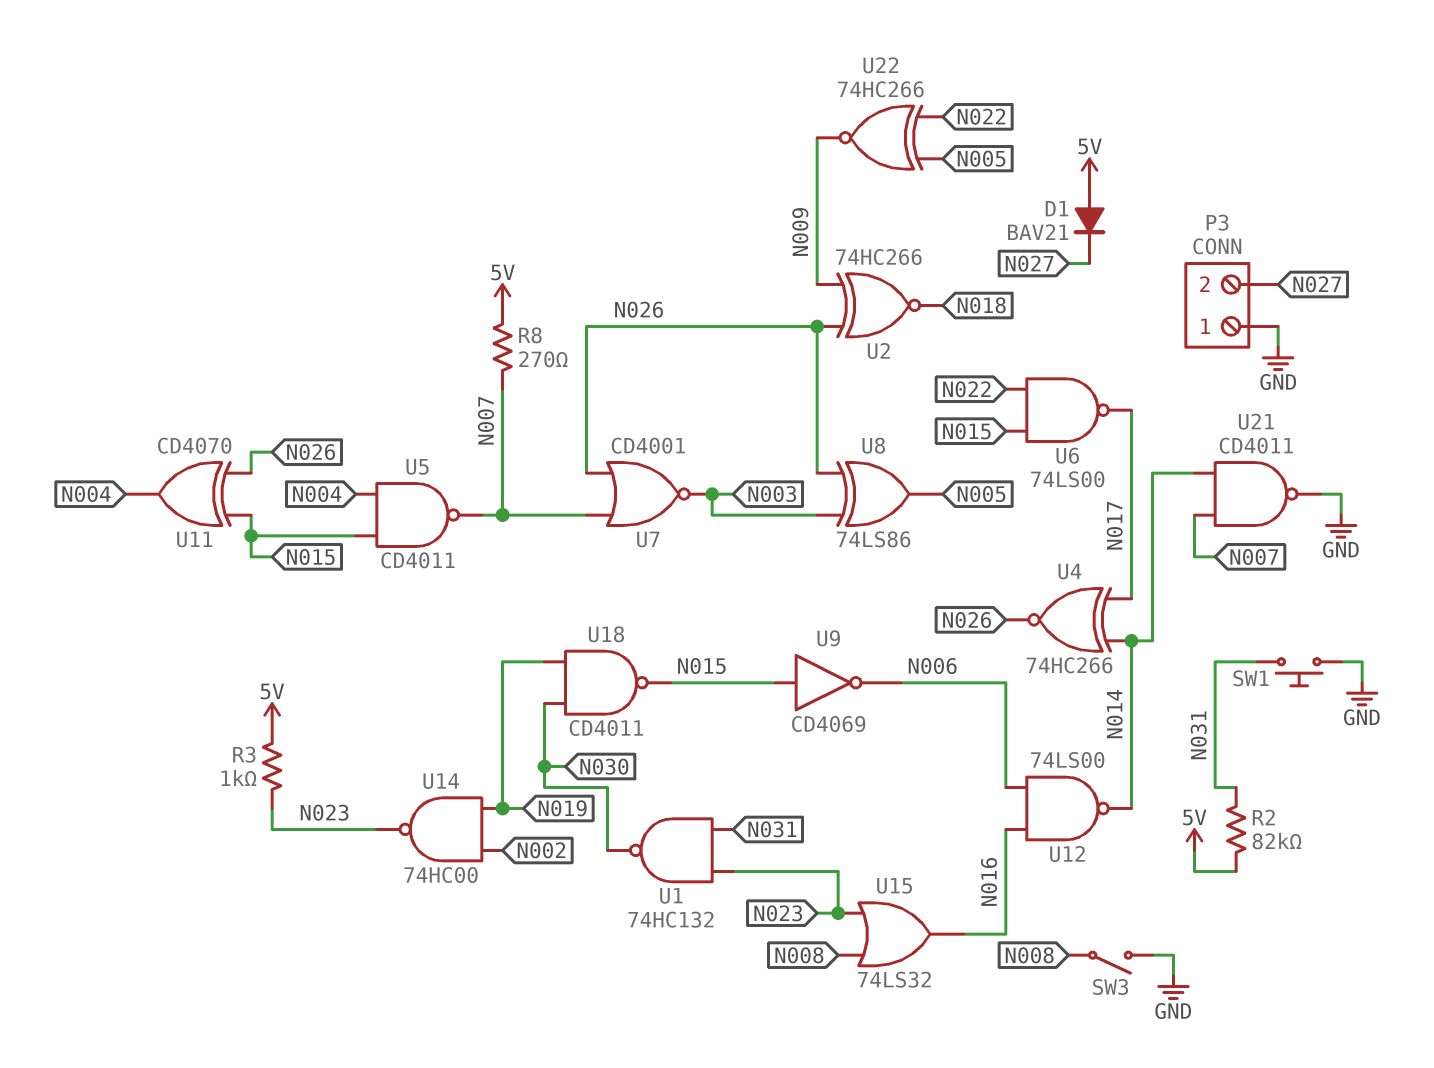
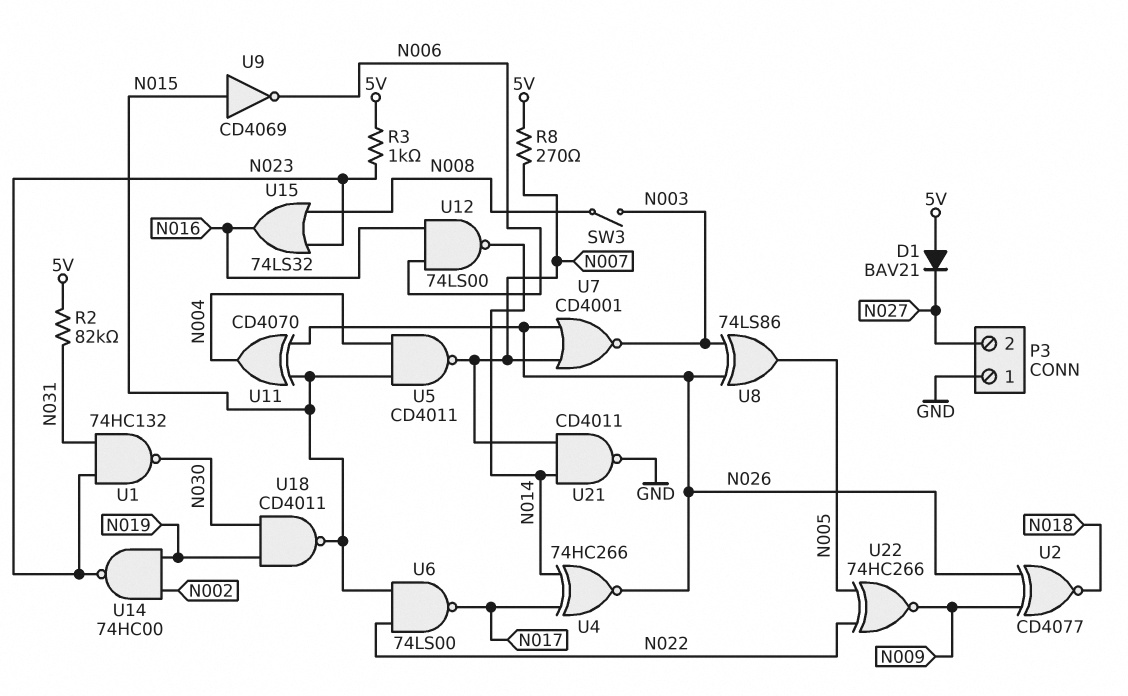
SW1: button (GND, N031) -> none
SW3: switch (GND, N008) -> switch (N003, N008)
U2: XNOR 74HC266 (in N009, in N026, out N018) -> XNOR CD4077 (in N009, in N026, out N018)

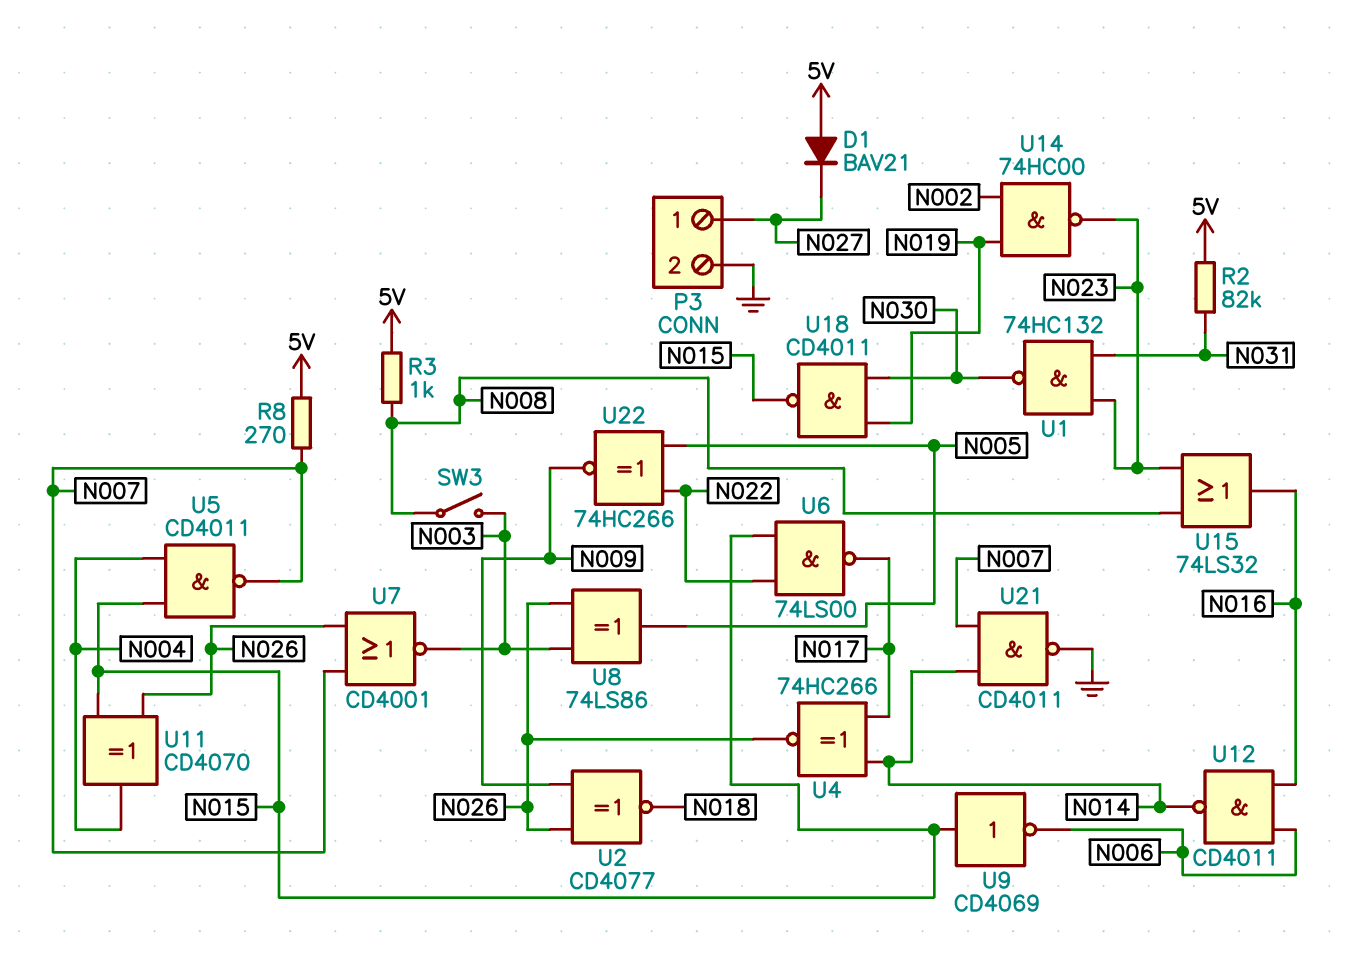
P3 pin 1: GND -> N027
P3 pin 2: N027 -> GND
R3: 1k (5V, N023) -> 1k (5V, N008)
U12: NAND 74LS00 (in N006, in N016, out N014) -> NAND CD4011 (in N006, in N016, out N014)

